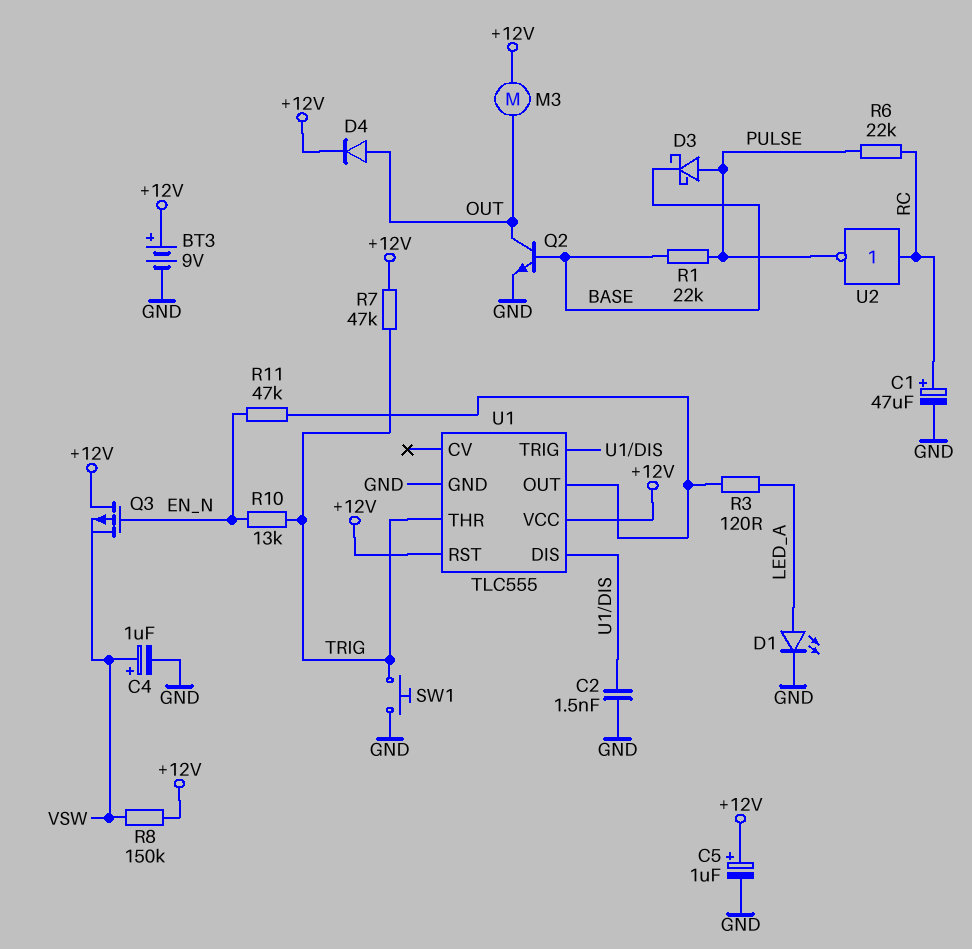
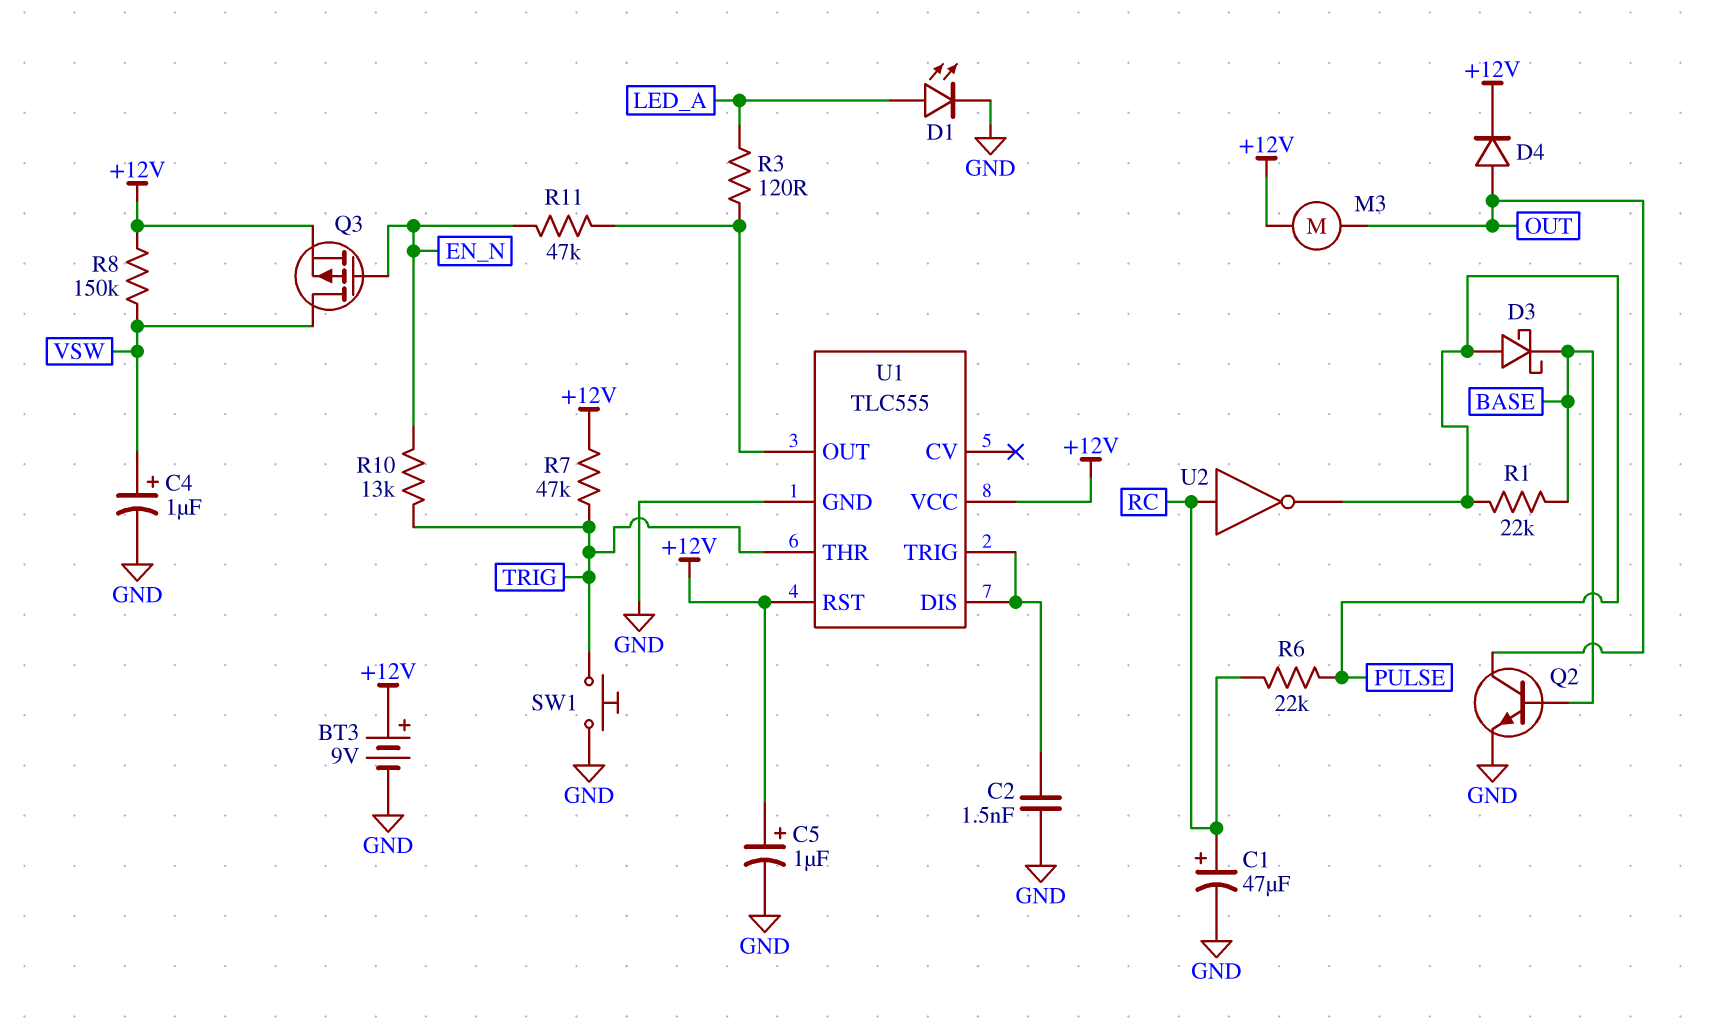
Q3: PMOS (G EN_N, D +12V, S VSW) -> PMOS (G EN_N, D VSW, S +12V)

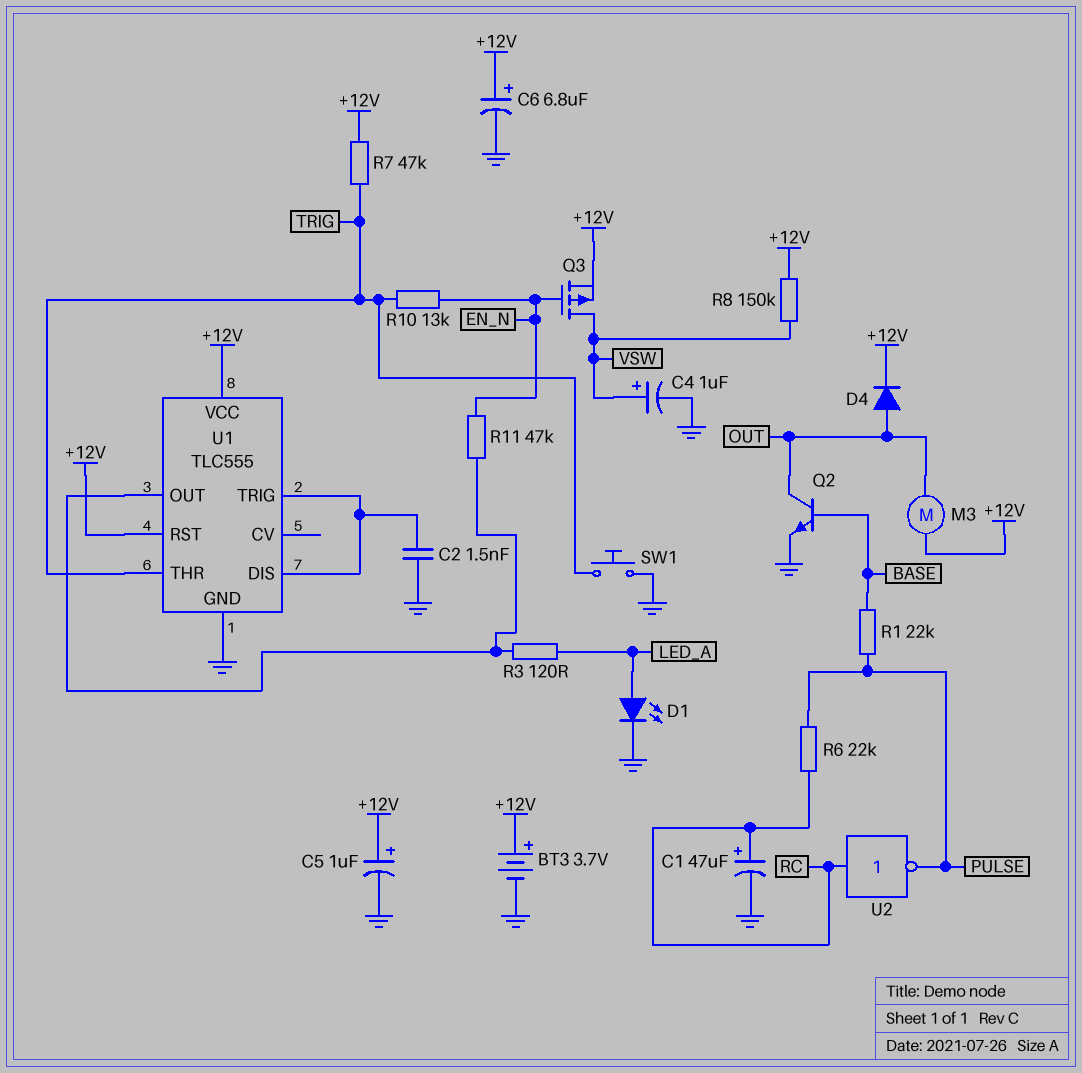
BT3: 9V (plus +12V, minus GND) -> 3.7V (plus +12V, minus GND)
C6: none -> 6.8uF (plus +12V, minus GND)
D3: schottky (A PULSE, K BASE) -> none

